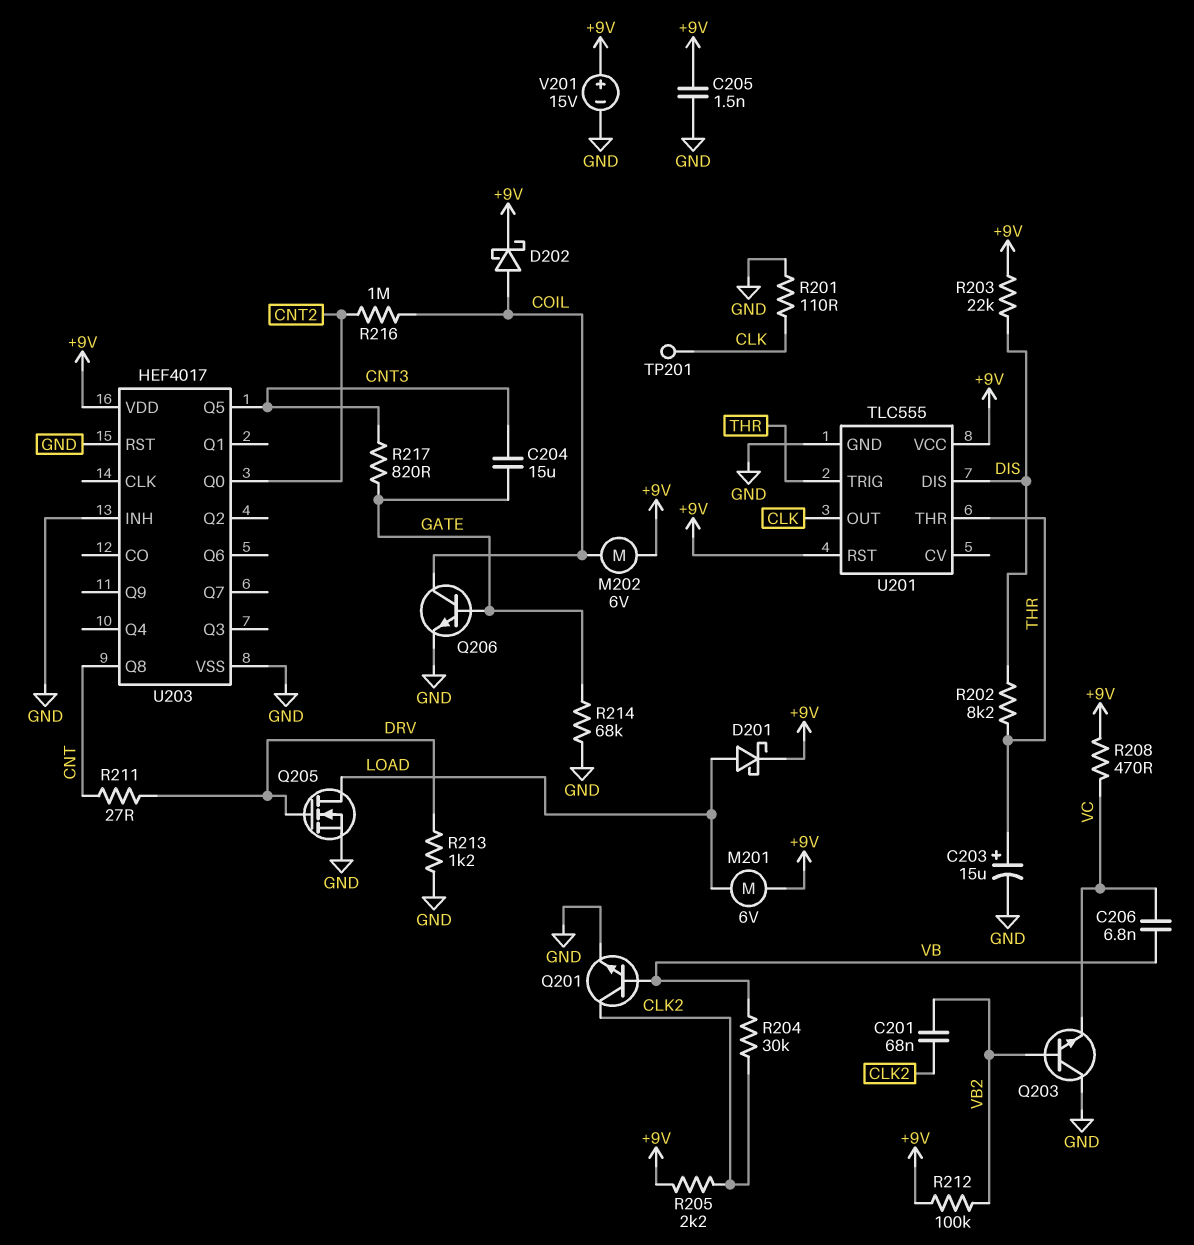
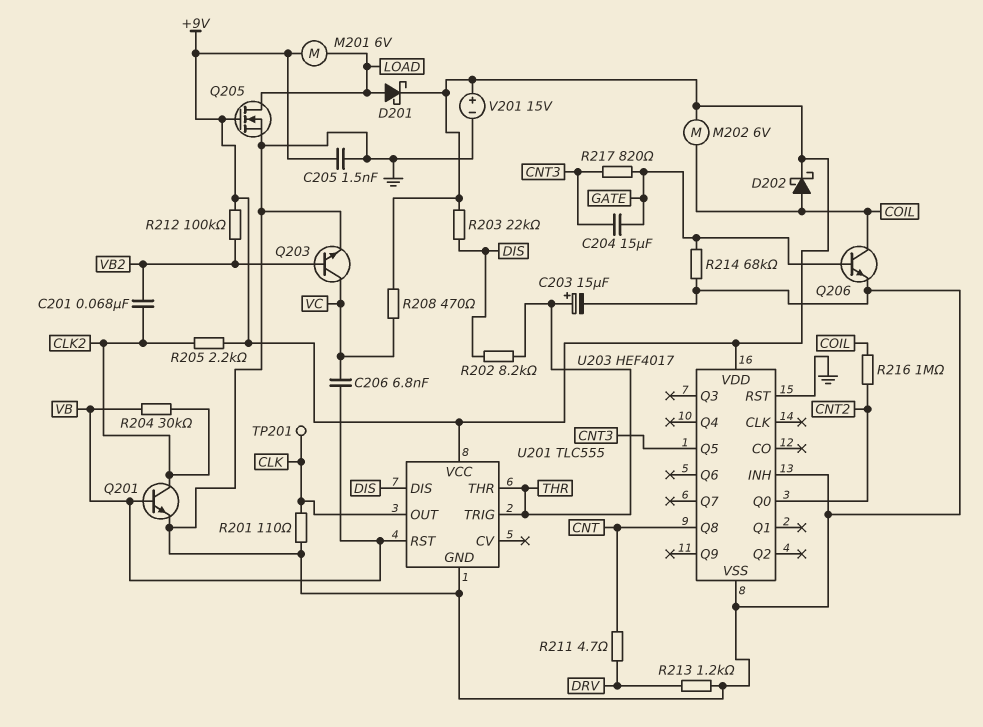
Q203: NPN (B VB2, C GND, E VC) -> NPN (B VB2, C VC, E GND)
Q205: NMOS (G DRV, D LOAD, S GND) -> NMOS (G +9V, D LOAD, S GND)
R211: 27 (CNT, DRV) -> 4.7 (CNT, DRV)
U201 pin RST: +9V -> VB

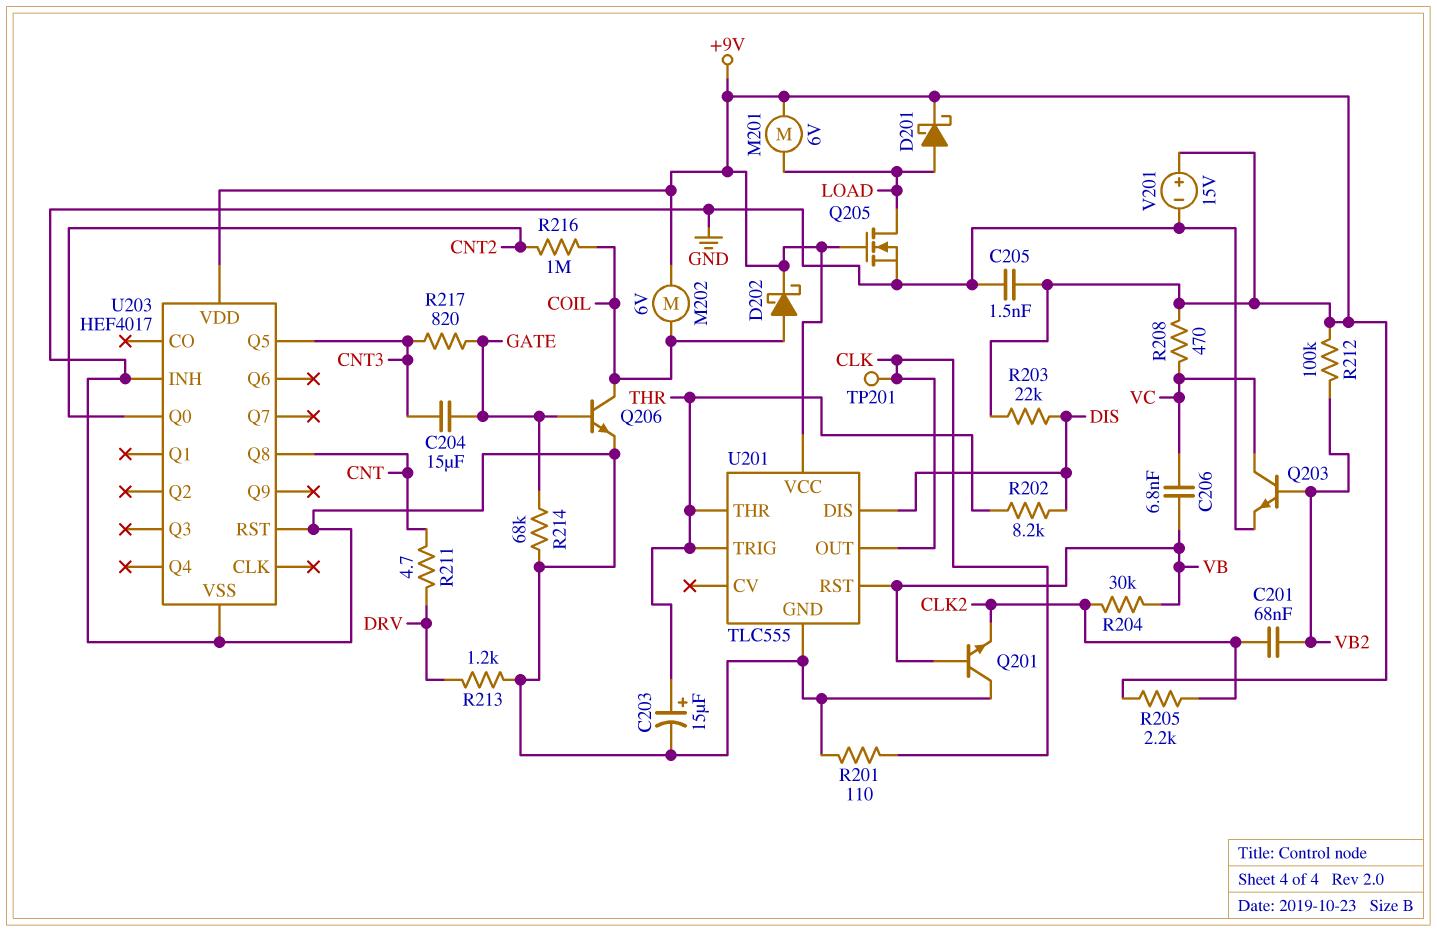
Q201: NPN (B VB, C CLK2, E GND) -> NPN (B VB, C GND, E CLK2)

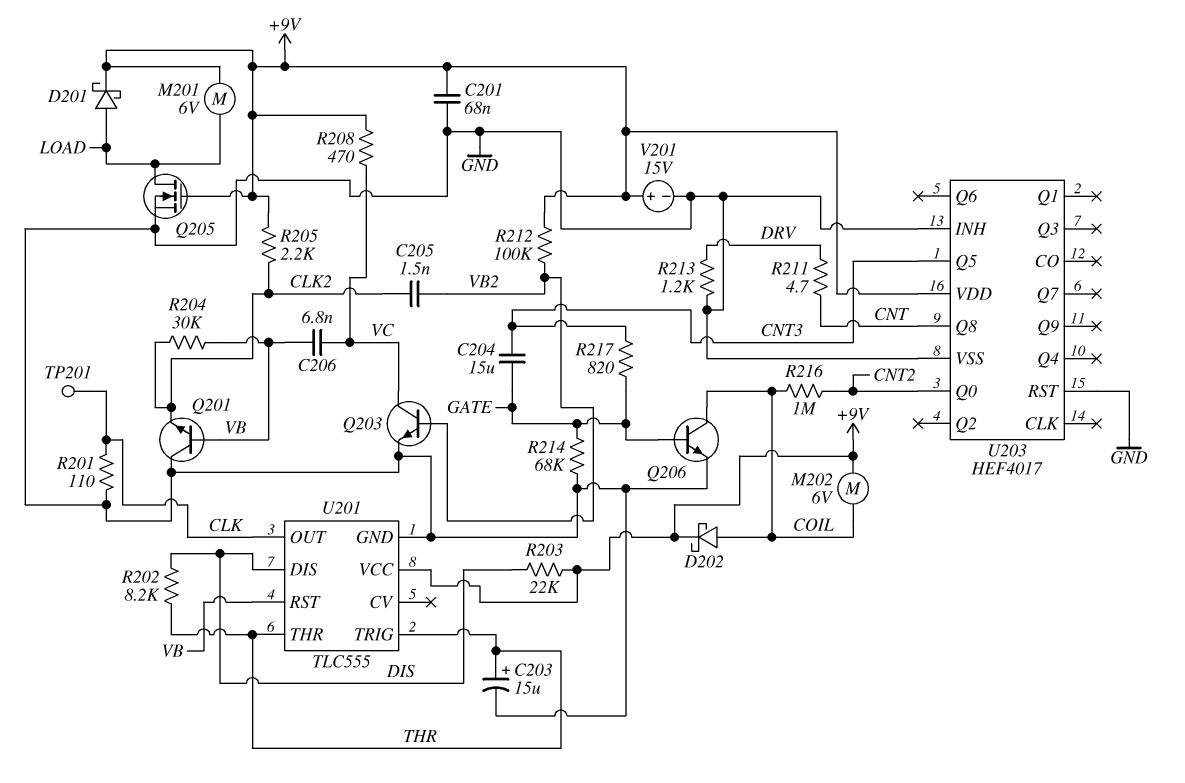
C201: 68nF (CLK2, VB2) -> 68nF (+9V, GND)
C205: 1.5nF (+9V, GND) -> 1.5nF (CLK2, VB2)

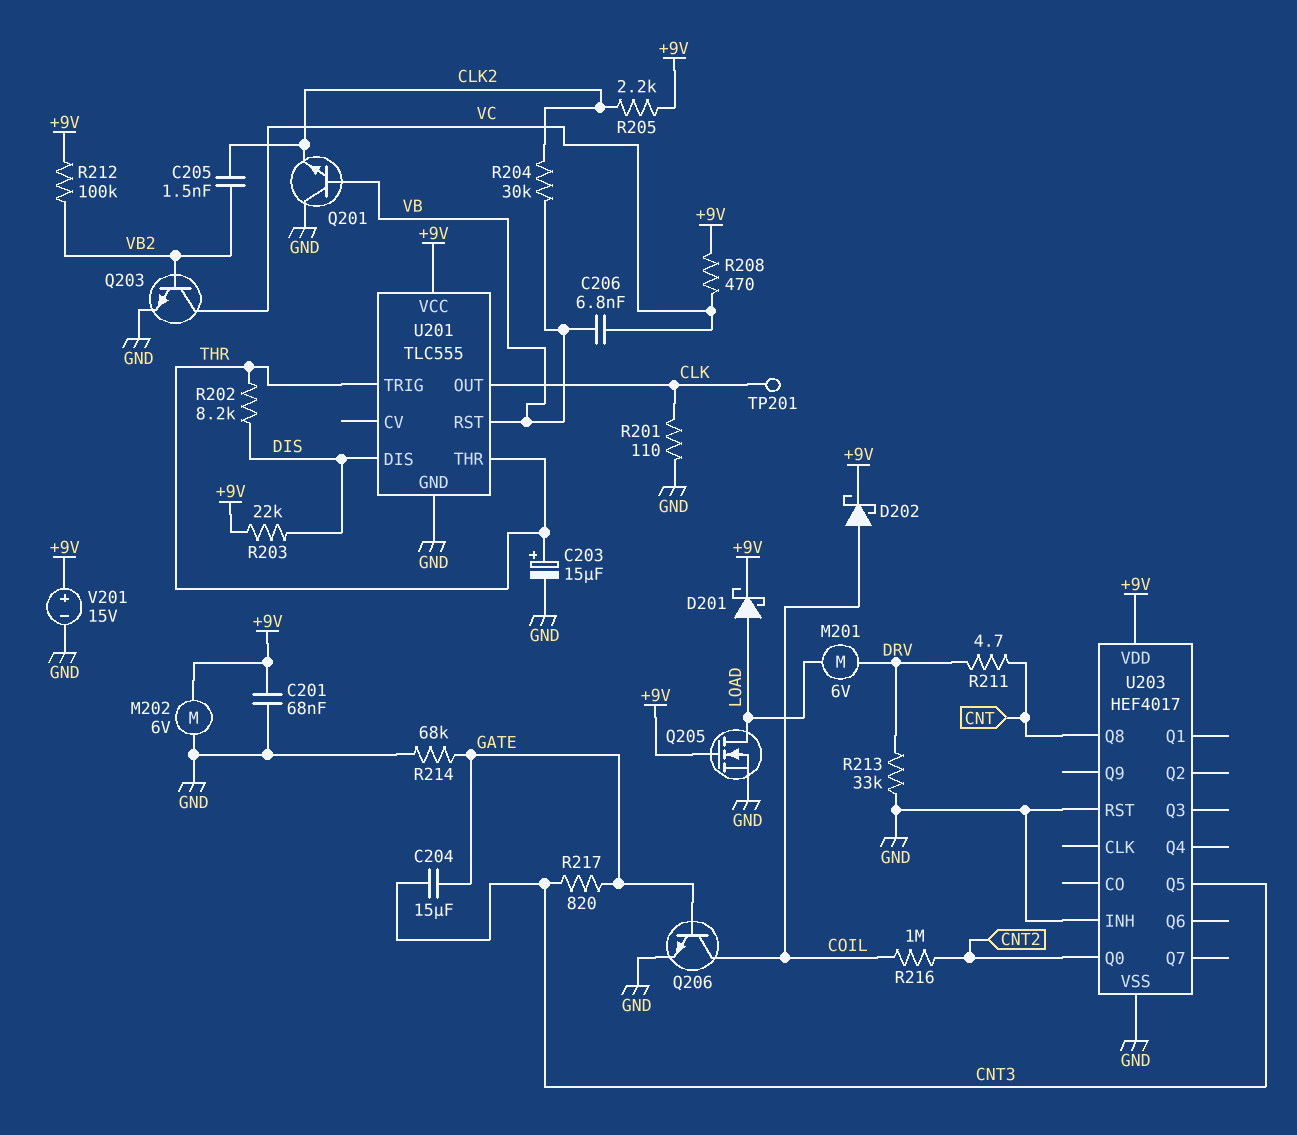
M201: motor 6V (+9V, LOAD) -> motor 6V (DRV, LOAD)
M202: motor 6V (+9V, COIL) -> motor 6V (+9V, GND)
R213: 1.2k (DRV, GND) -> 33k (DRV, GND)

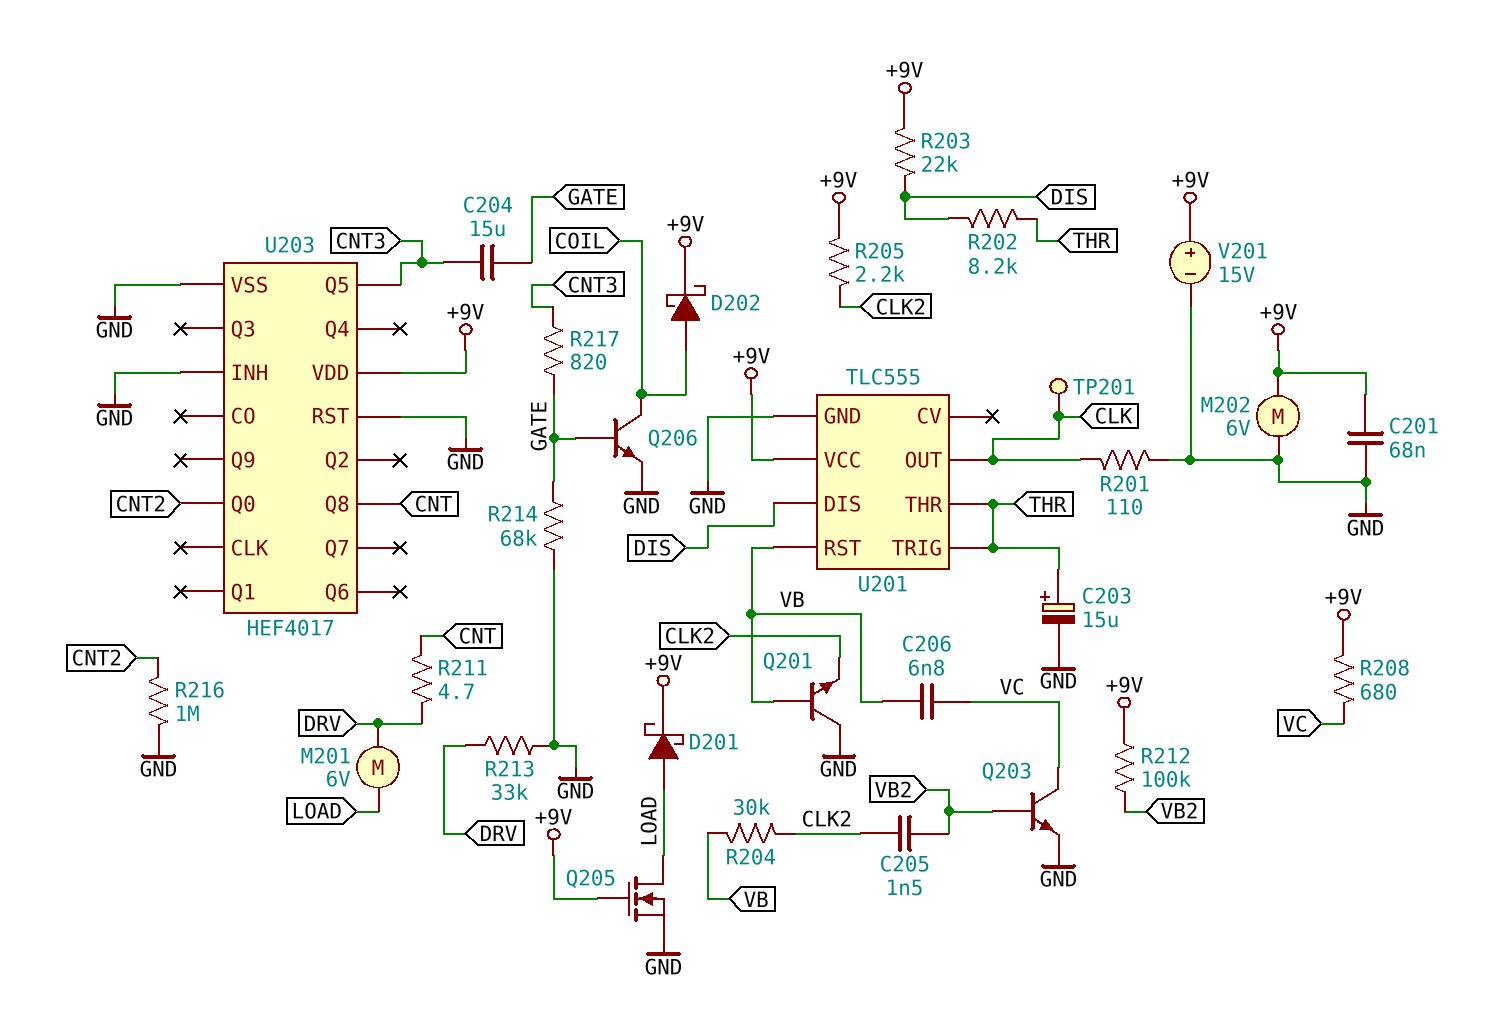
R208: 470 (+9V, VC) -> 680 (+9V, VC)
R216: 1M (CNT2, COIL) -> 1M (CNT2, GND)

